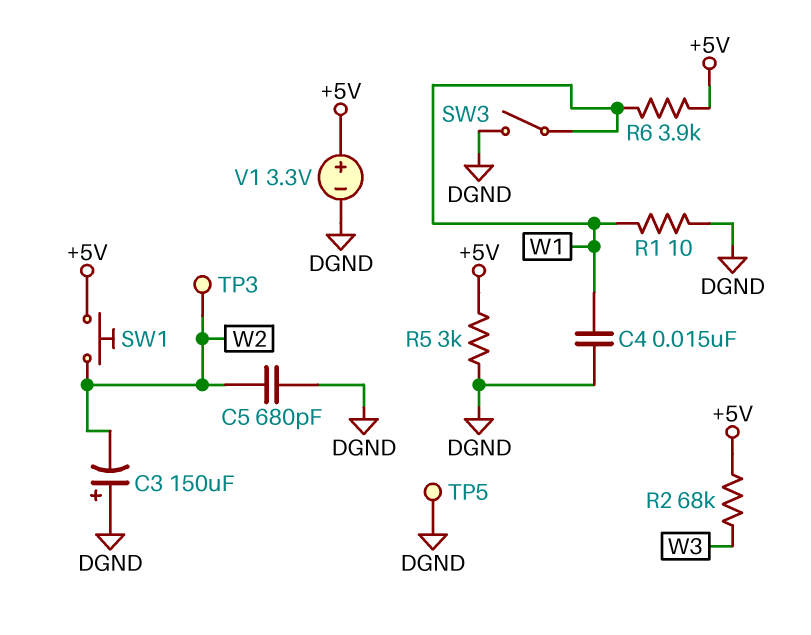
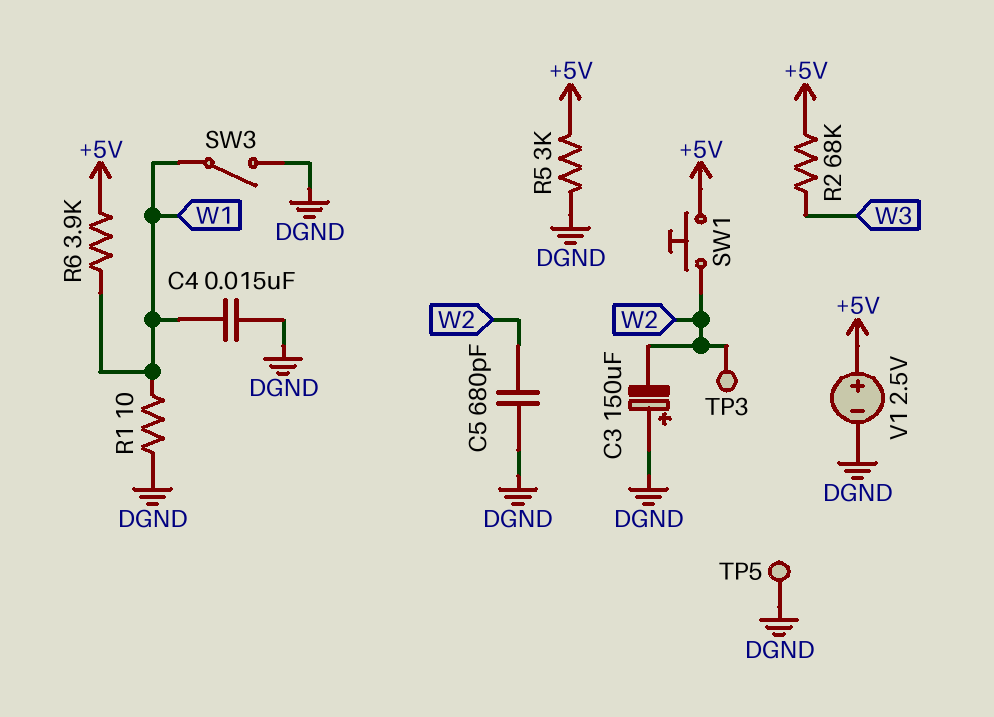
V1: 3.3V (plus +5V, minus DGND) -> 2.5V (plus +5V, minus DGND)

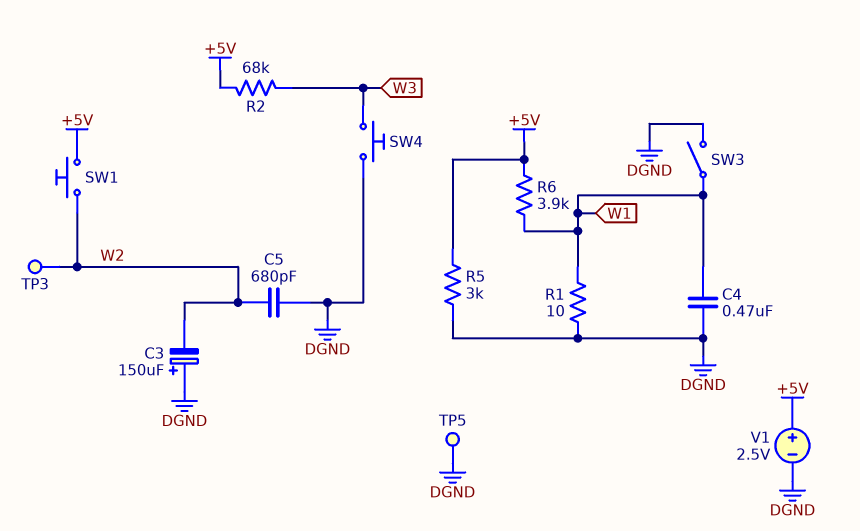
C4: 15nF (DGND, W1) -> 470nF (DGND, W1)
SW4: none -> button (DGND, W3)

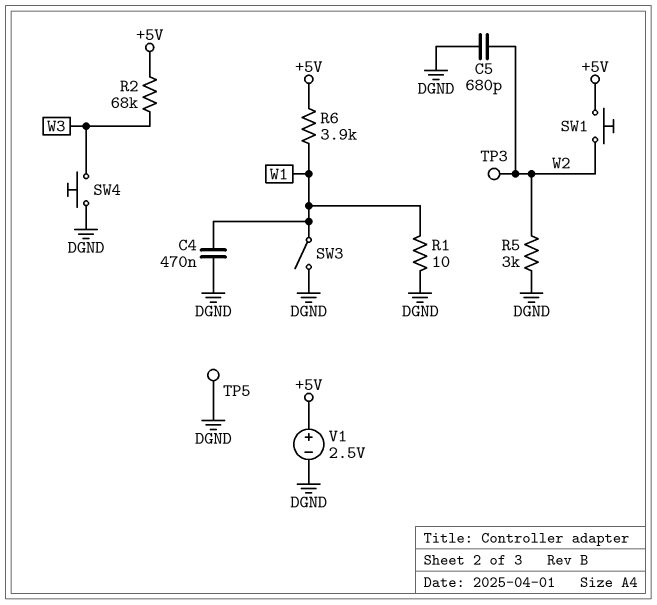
C3: 150uF (plus DGND, minus W2) -> none
R5: 3k (+5V, DGND) -> 3k (DGND, W2)

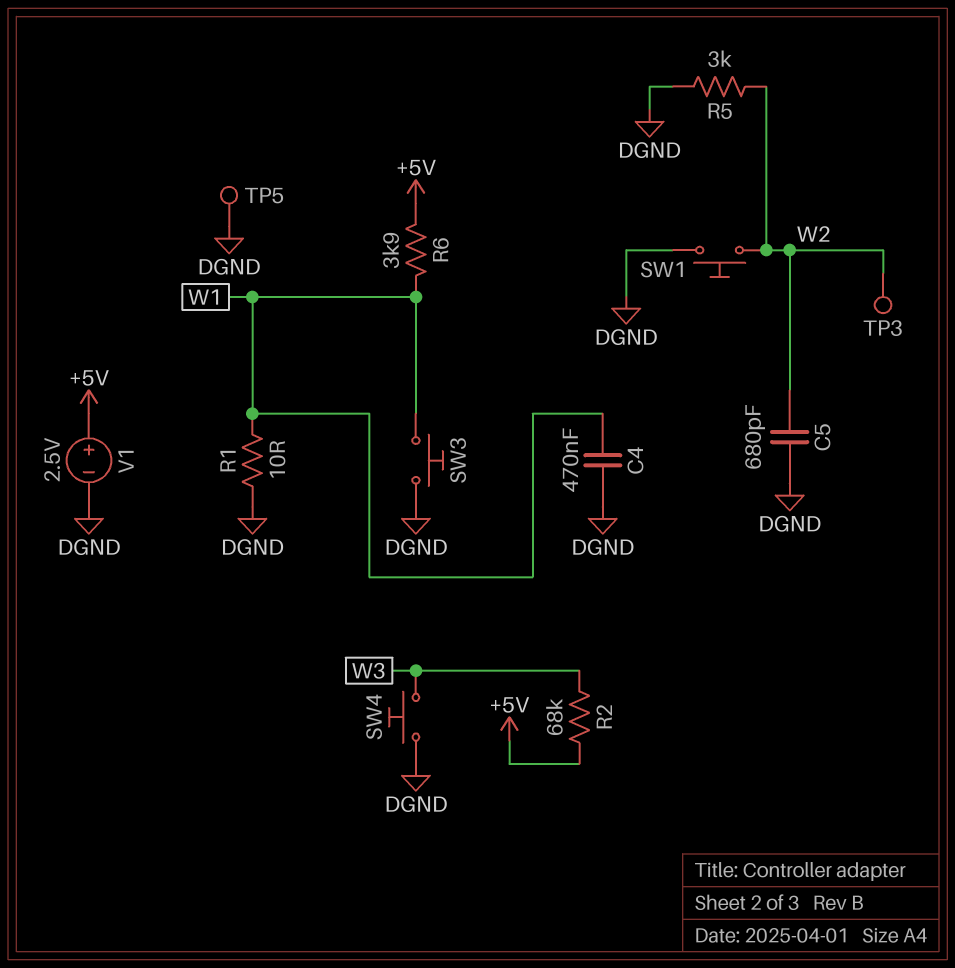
SW1: button (+5V, W2) -> button (DGND, W2)
SW3: switch (DGND, W1) -> button (DGND, W1)

